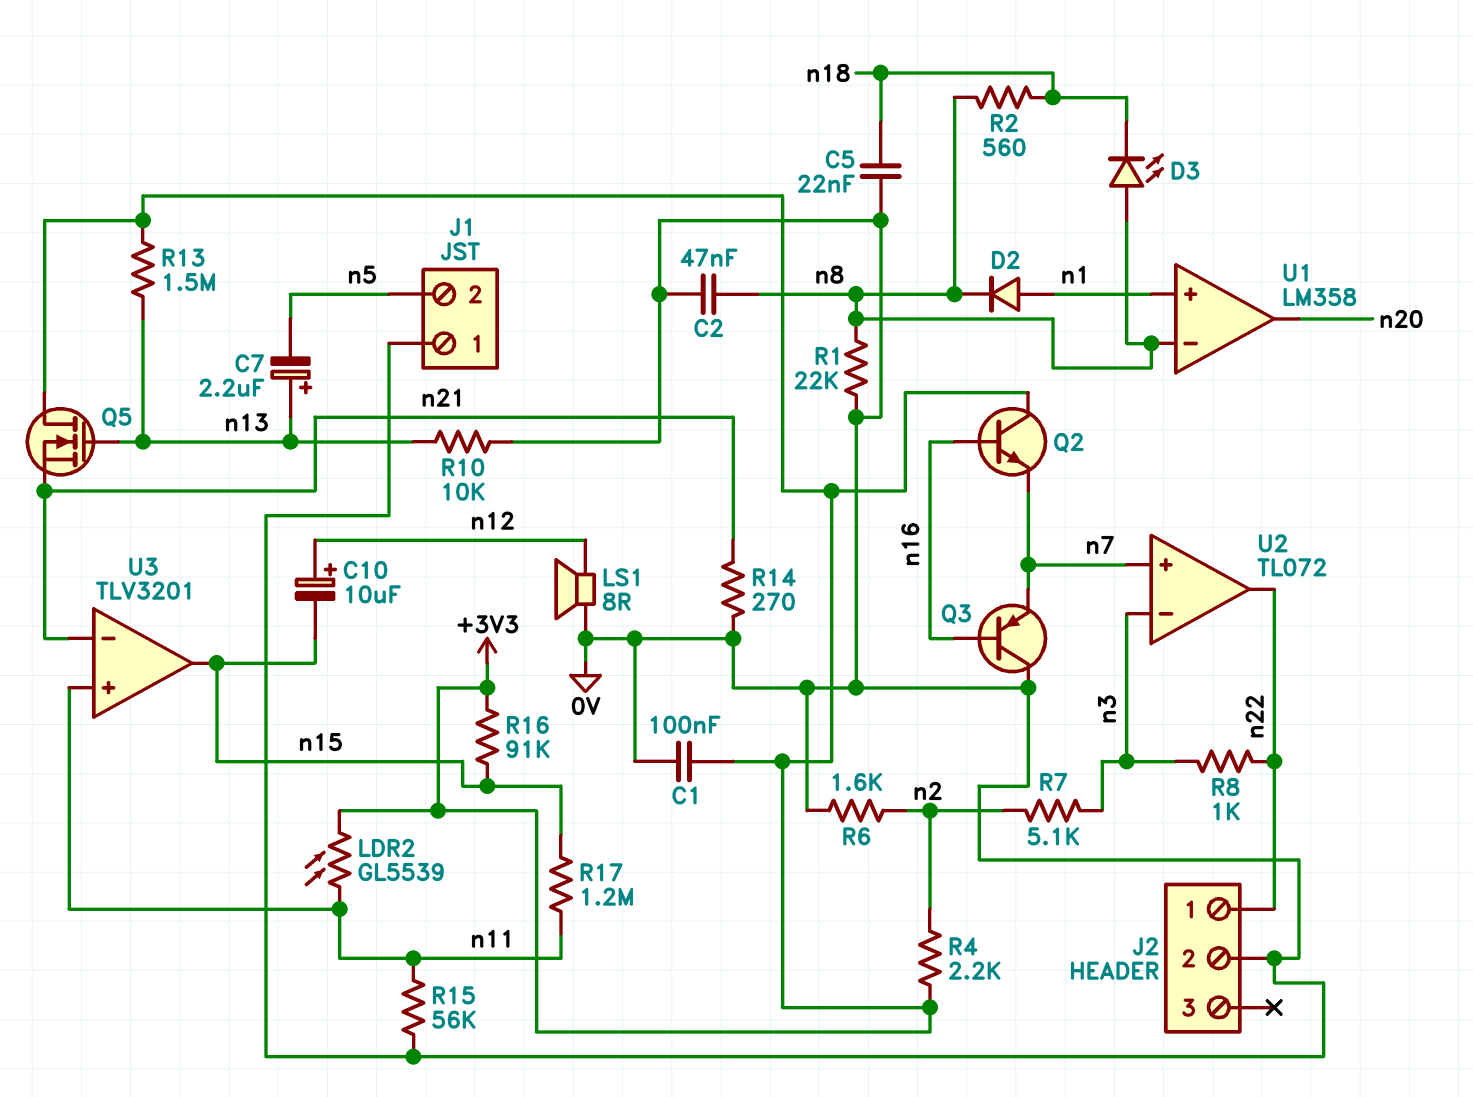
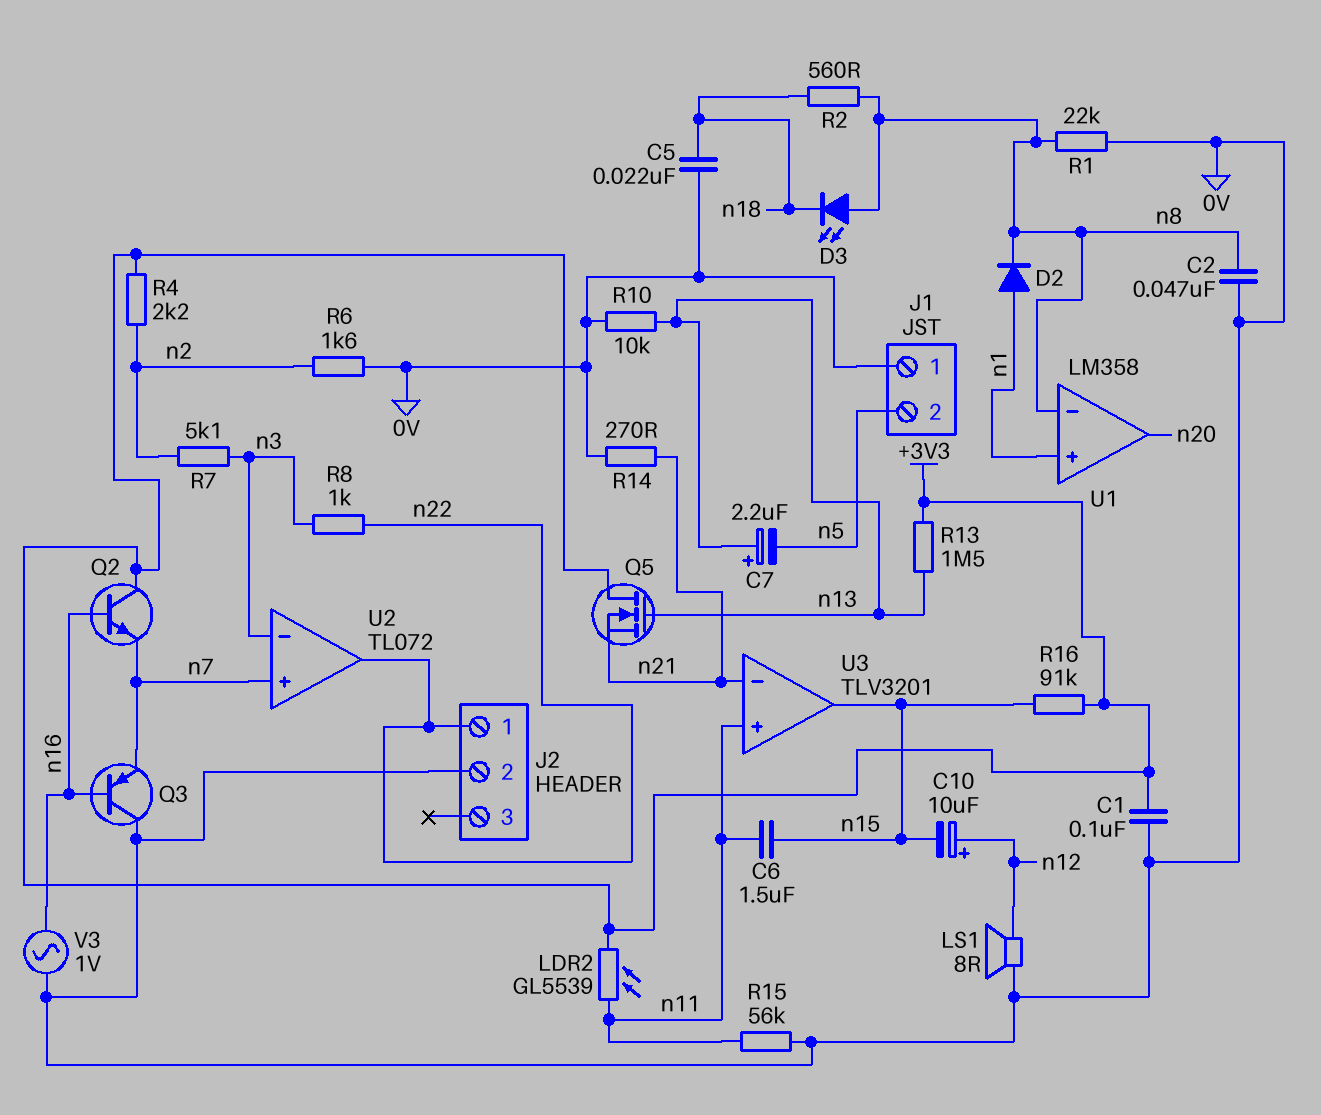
C6: none -> 1.5uF (n11, n15)
R17: 1.2M (n11, n15) -> none
V3: none -> AC 1V (0V, n16)

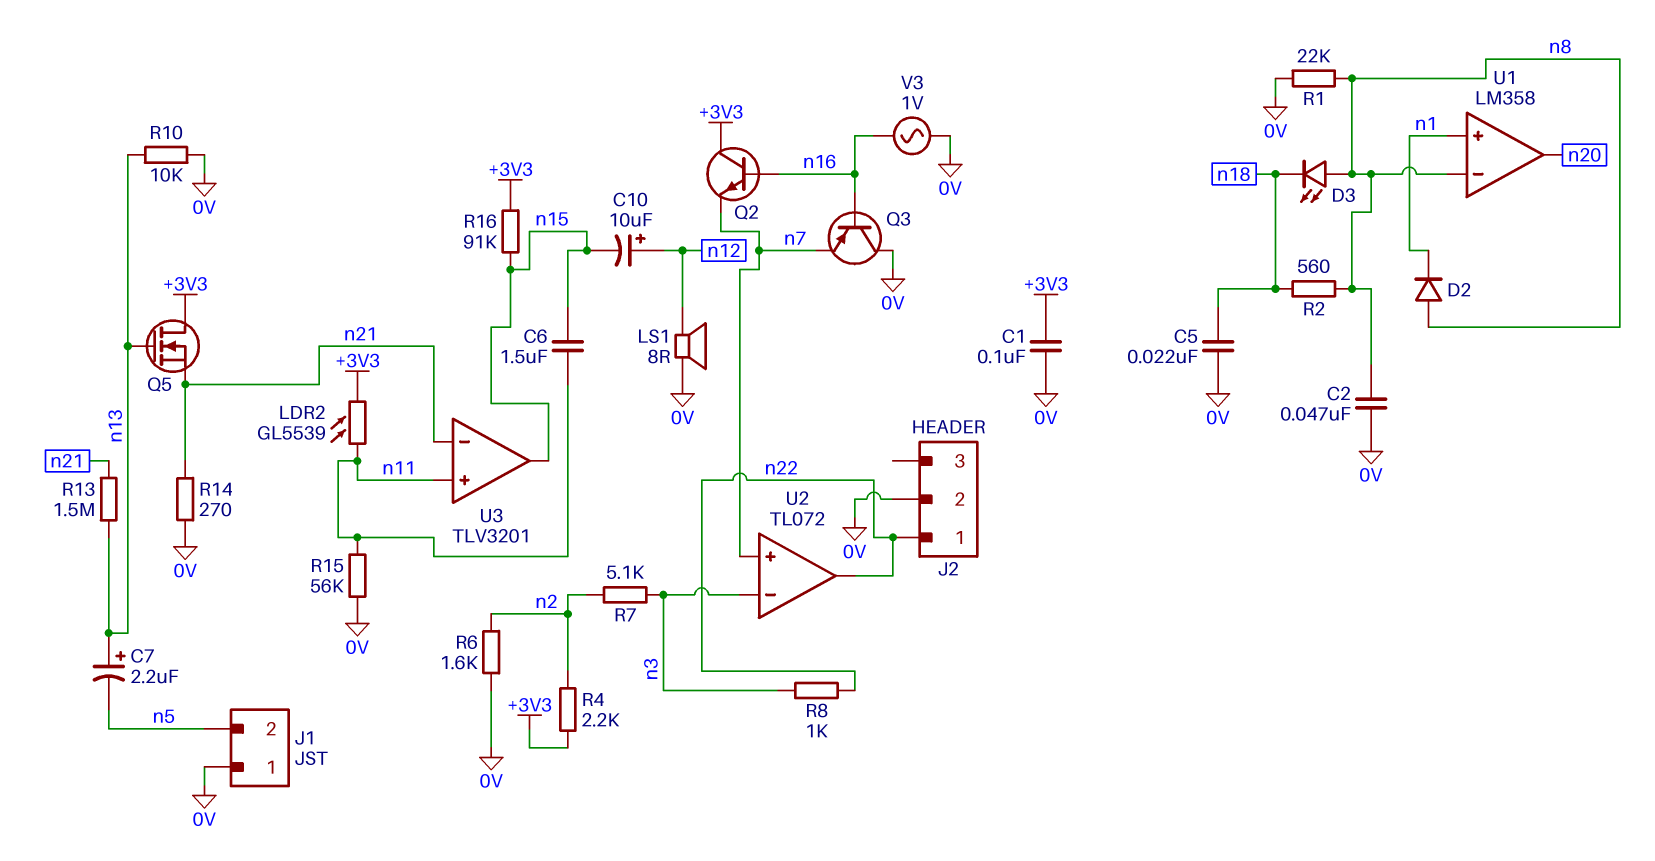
D2: diode (A n1, K n8) -> diode (A n8, K n1)
R13: 1.5M (+3V3, n13) -> 1.5M (n13, n21)

